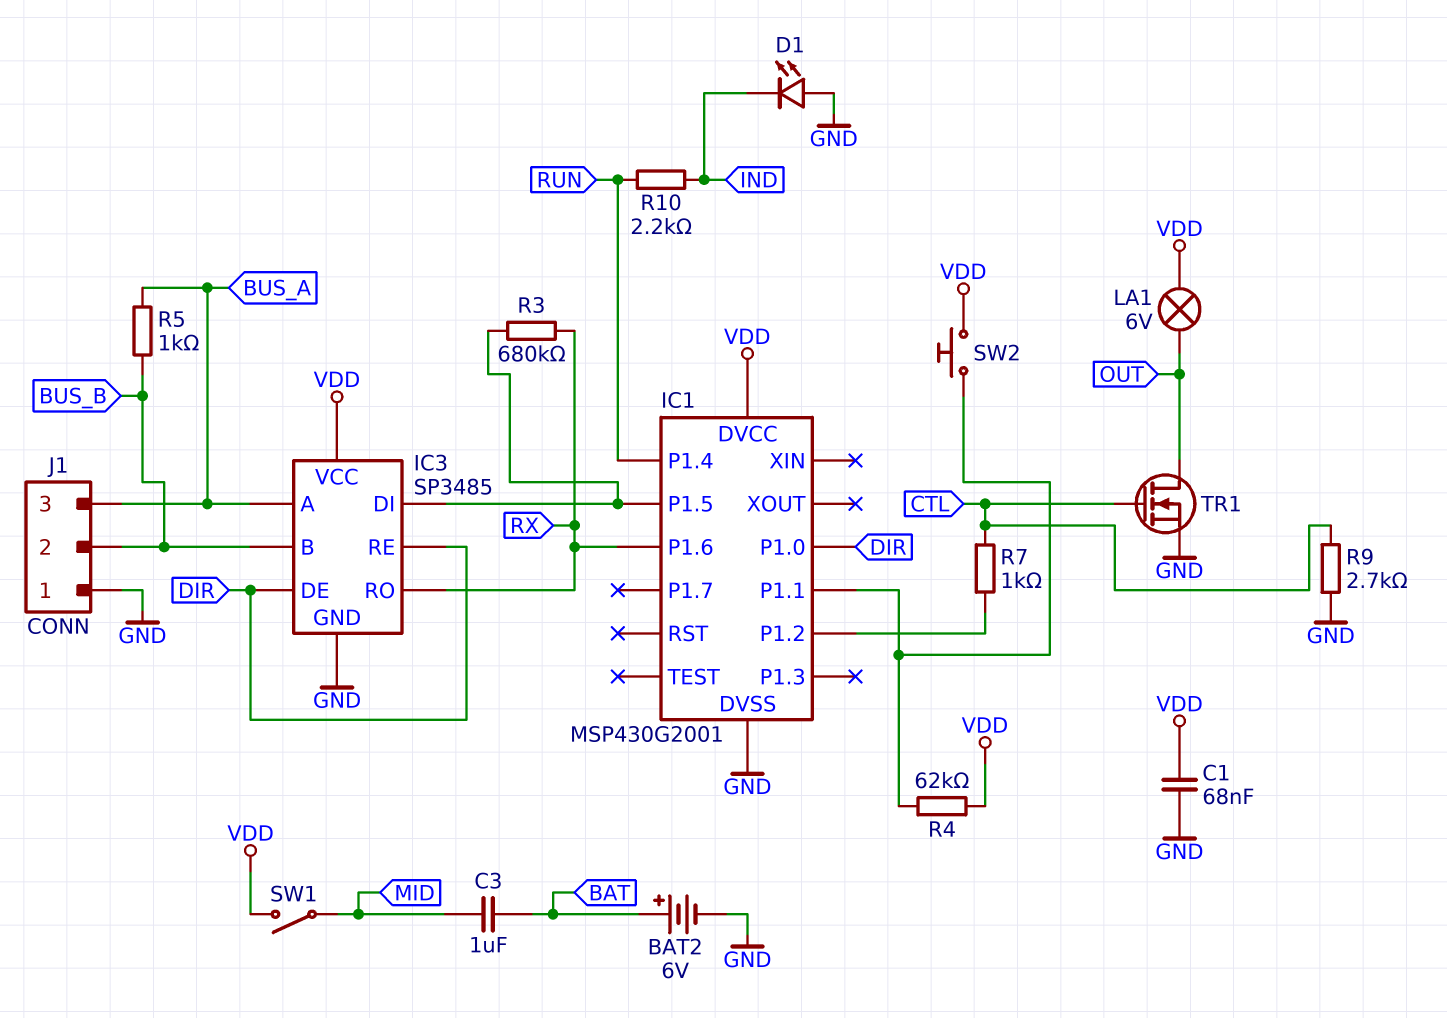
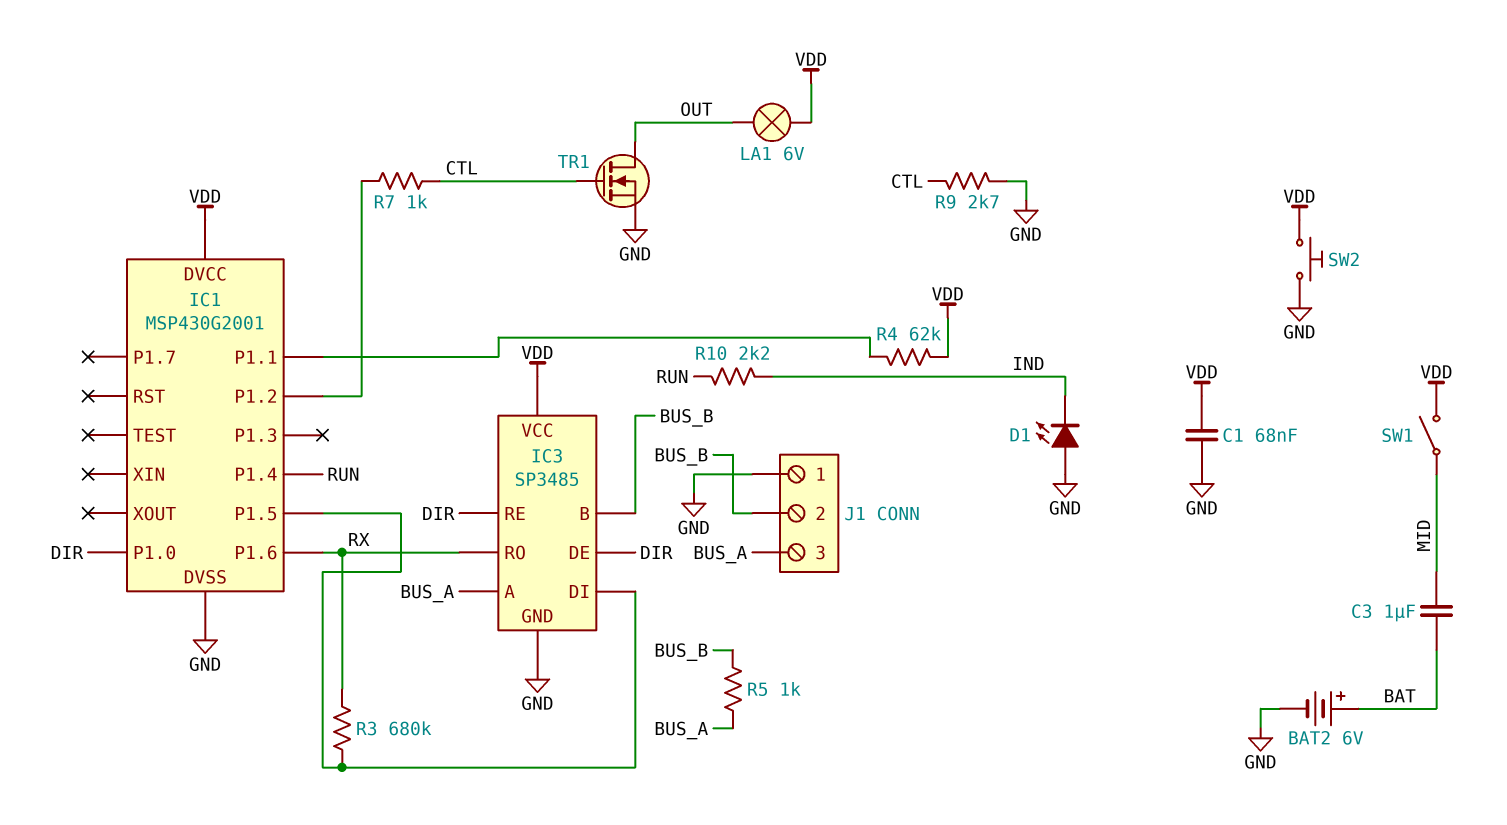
SW2: button (IC1/P1.1, VDD) -> button (GND, VDD)

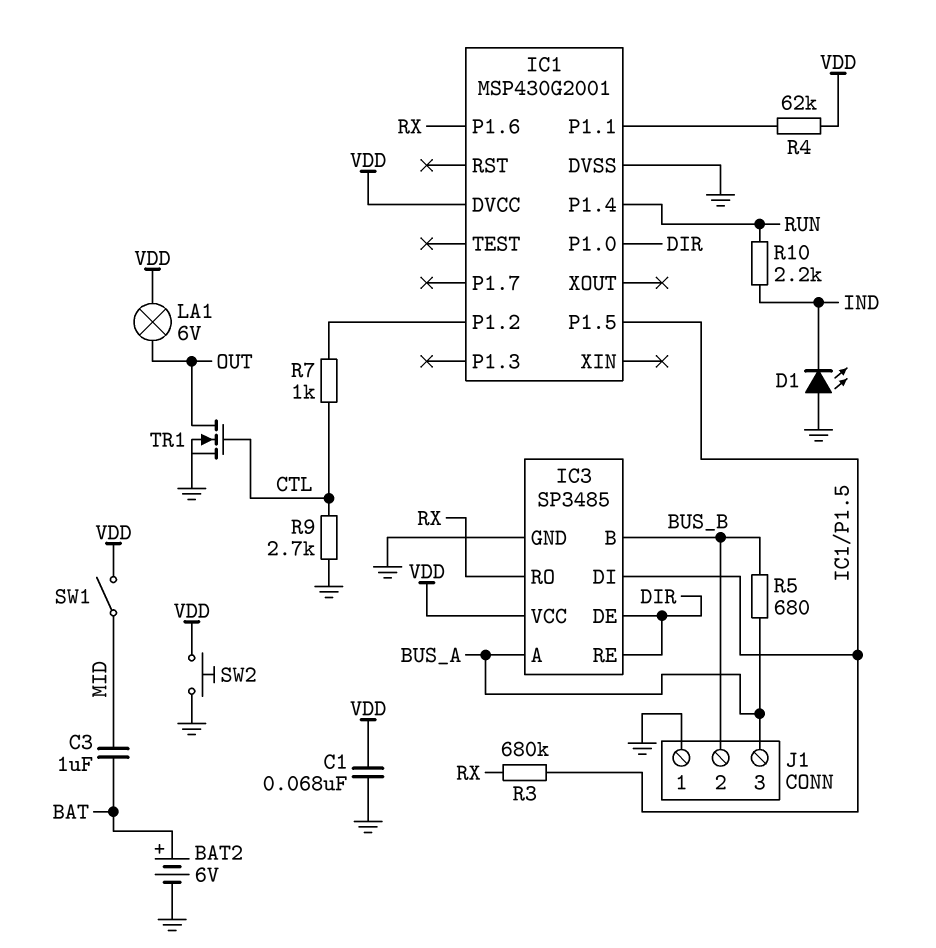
R5: 1k (BUS_A, BUS_B) -> 680 (BUS_A, BUS_B)

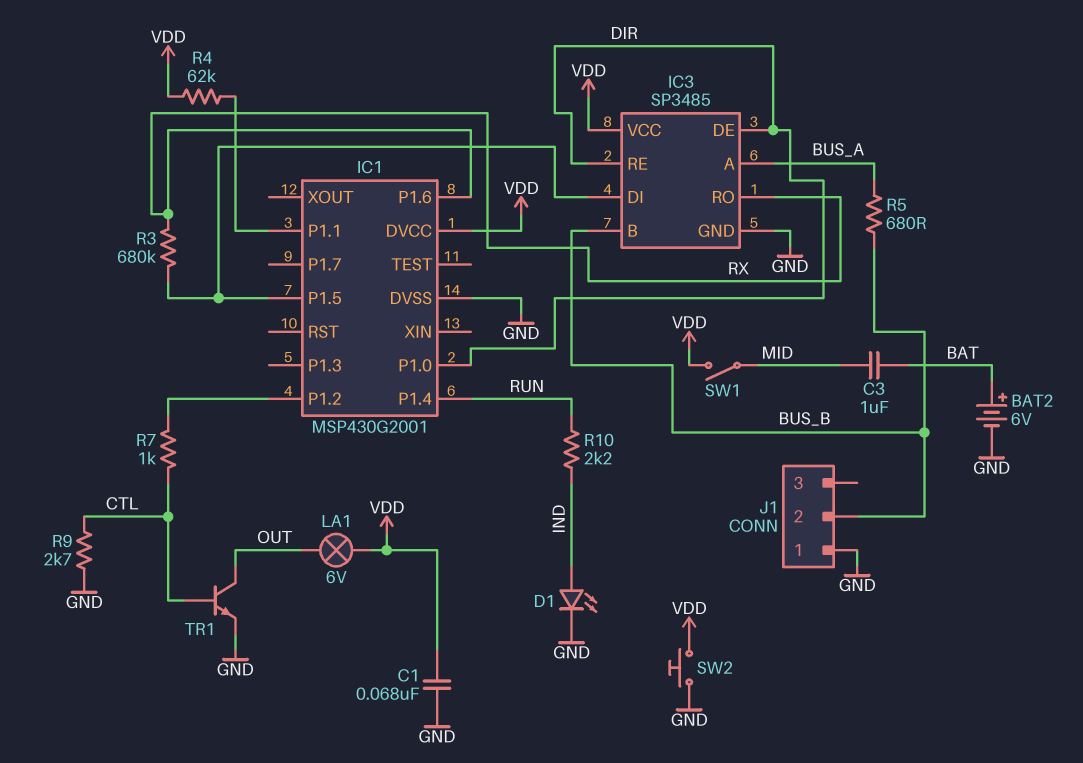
D1: LED (A GND, K IND) -> LED (A IND, K GND)
J1 pin 3: BUS_A -> none
TR1: NMOS (G CTL, D OUT, S GND) -> NPN (B CTL, C OUT, E GND)

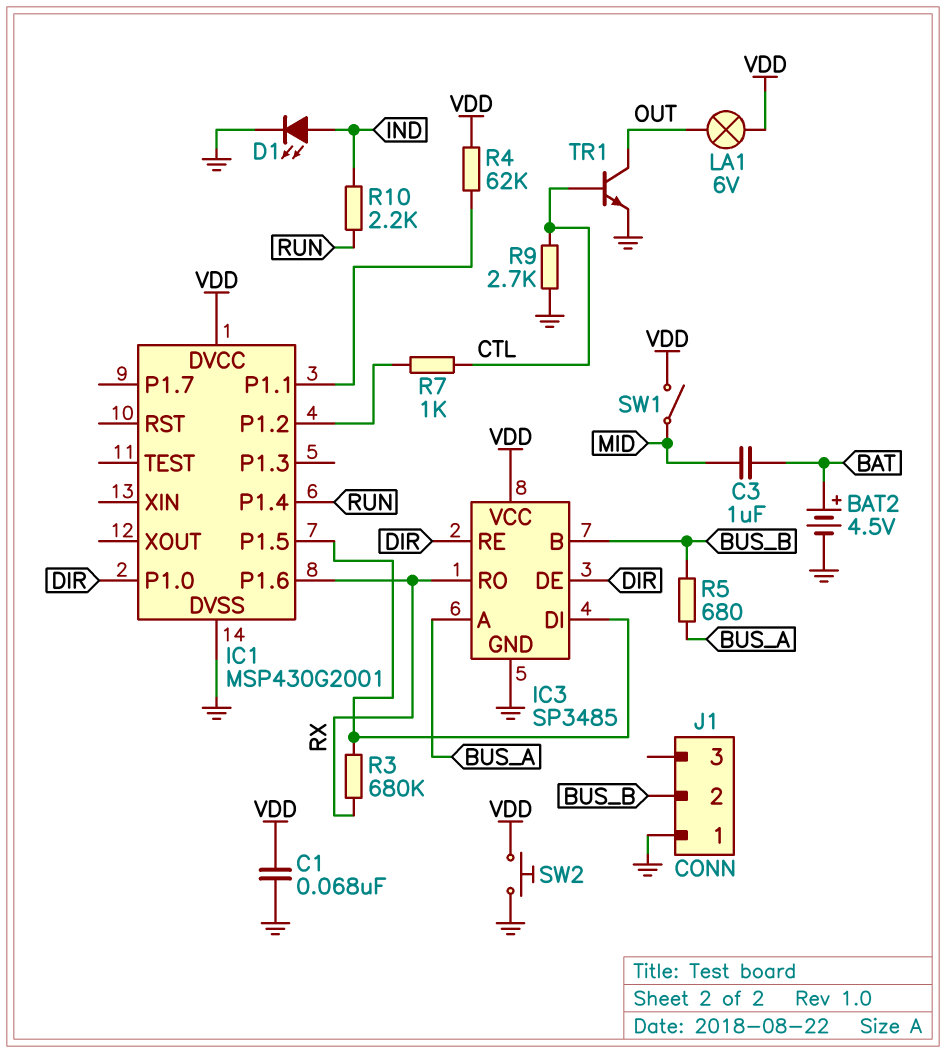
BAT2: 6V (plus BAT, minus GND) -> 4.5V (plus BAT, minus GND)

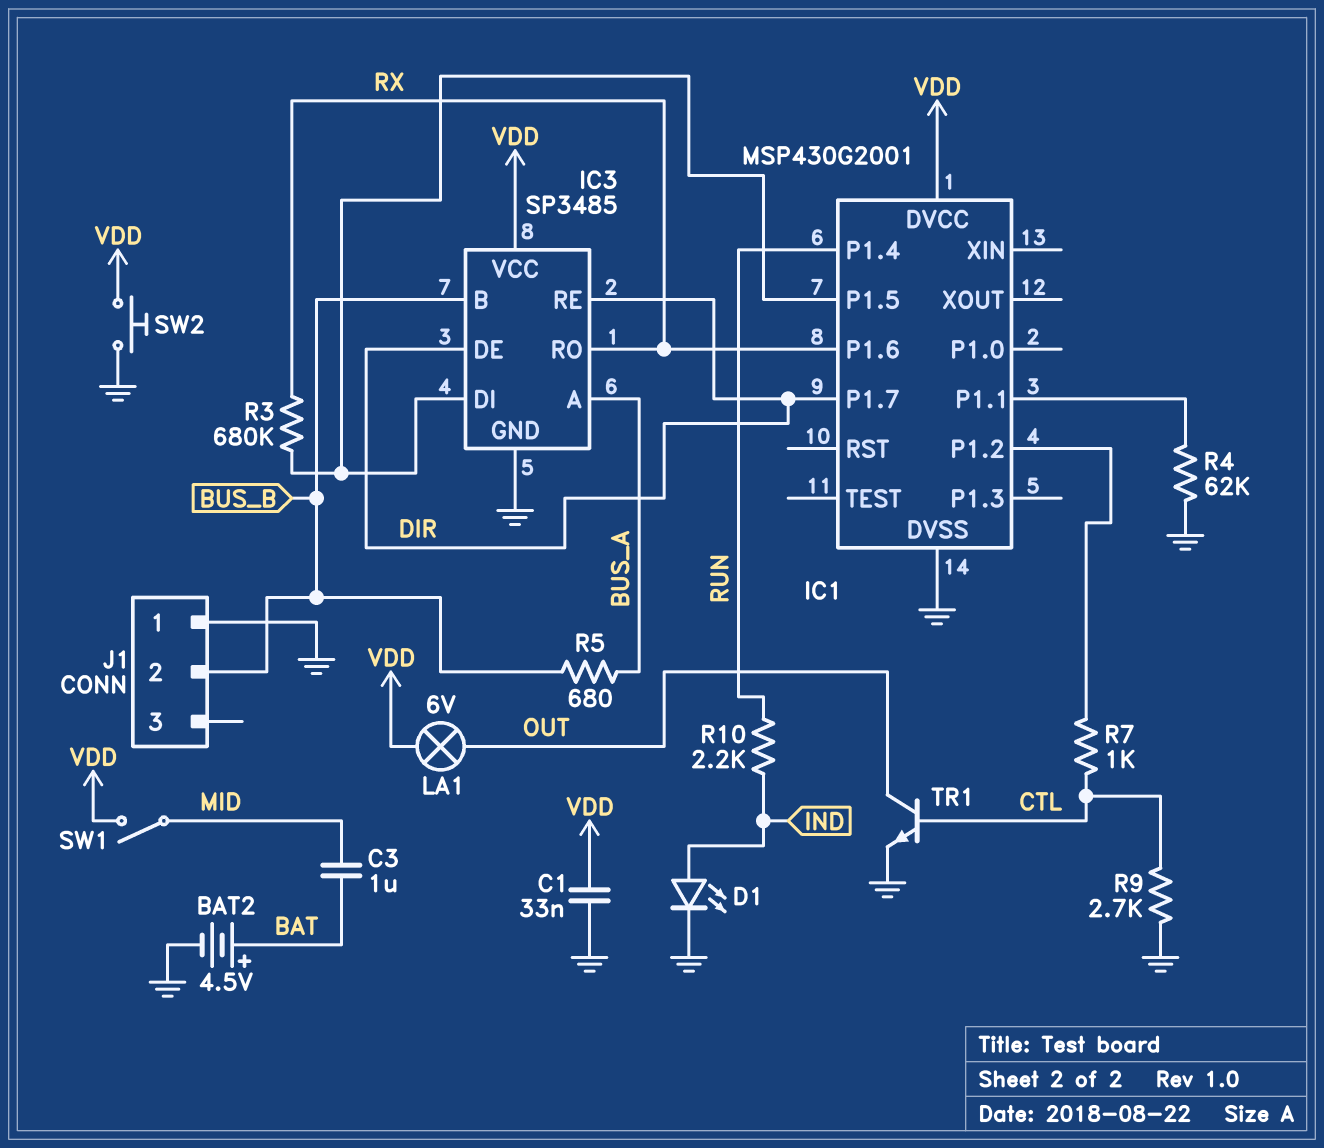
C1: 68nF (GND, VDD) -> 33nF (GND, VDD)
IC1 pin P1.0: DIR -> none
IC1 pin P1.7: none -> DIR
R4: 62k (IC1/P1.1, VDD) -> 62k (GND, IC1/P1.1)

